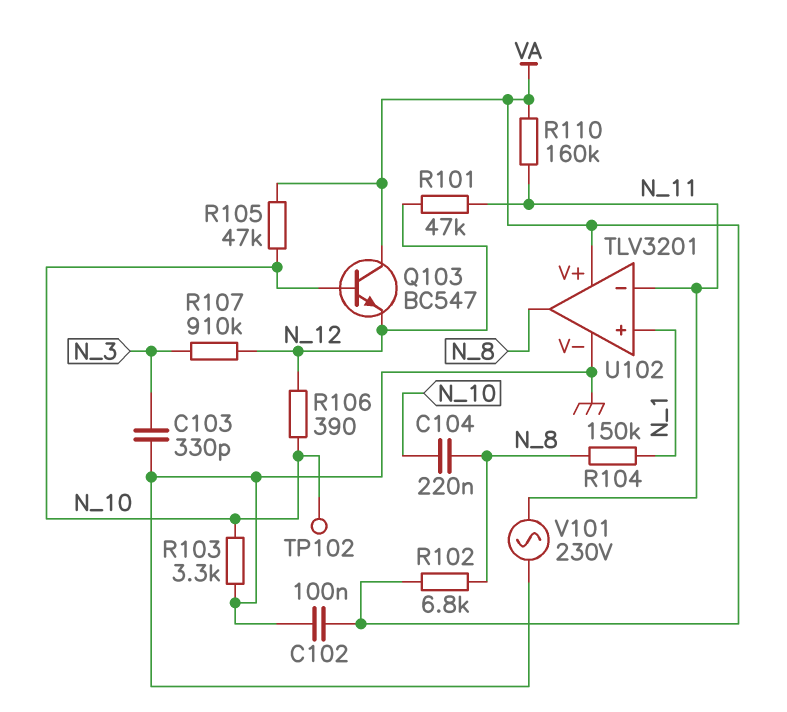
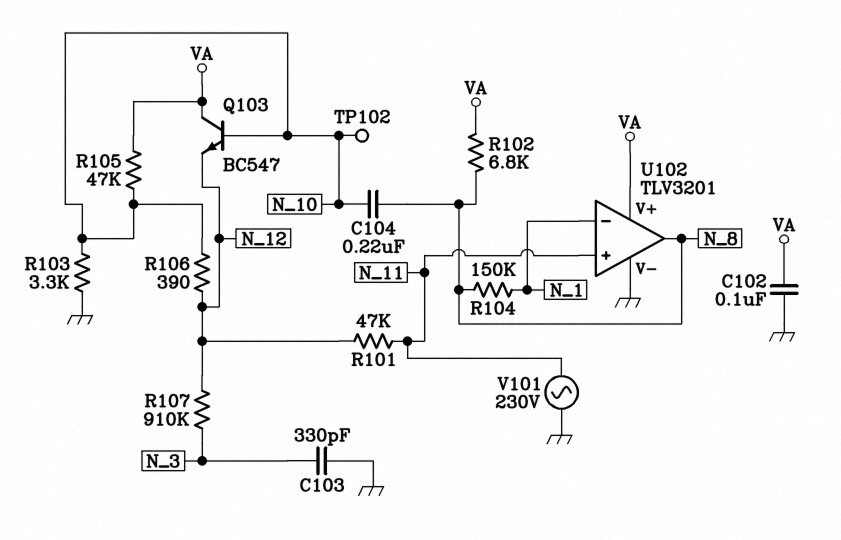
R110: 160k (N_11, VA) -> none
U102 pin in+: N_1 -> N_11
U102 pin in-: N_11 -> N_1

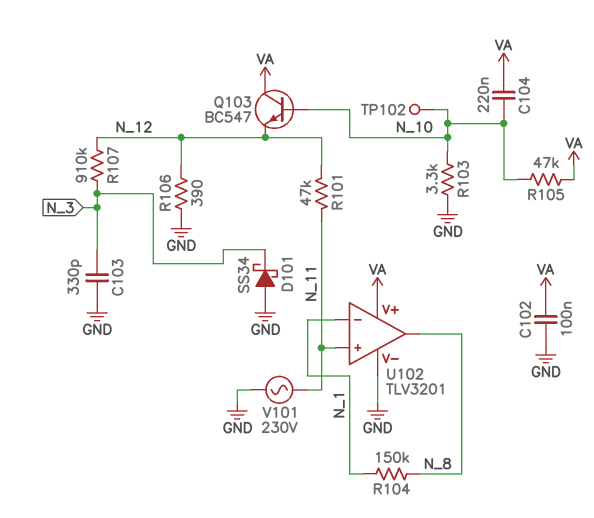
C104: 220nF (N_8, N_10) -> 220nF (N_10, VA)
D101: none -> schottky SS34 (A GND, K N_3)
R102: 6.8k (N_8, VA) -> none
R106: 390 (N_10, N_12) -> 390 (GND, N_12)

